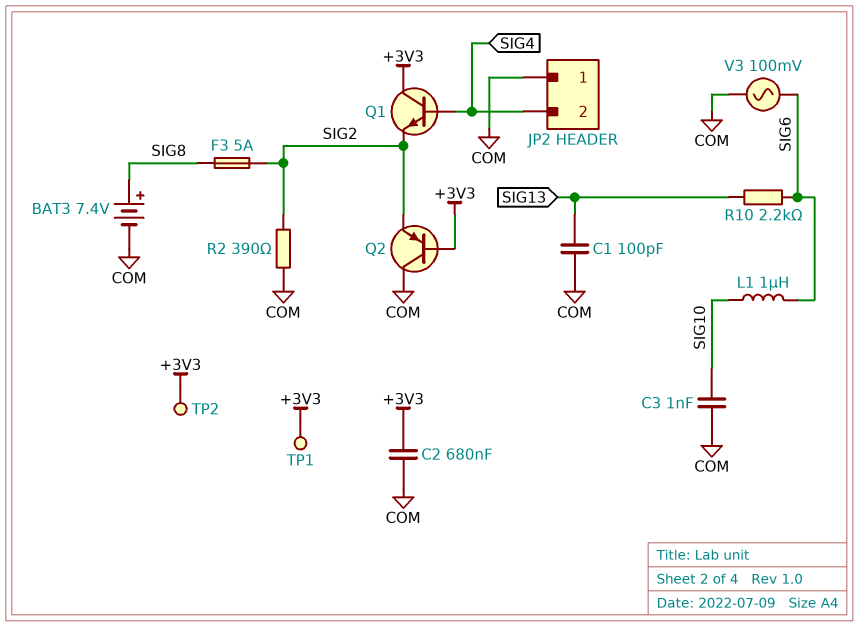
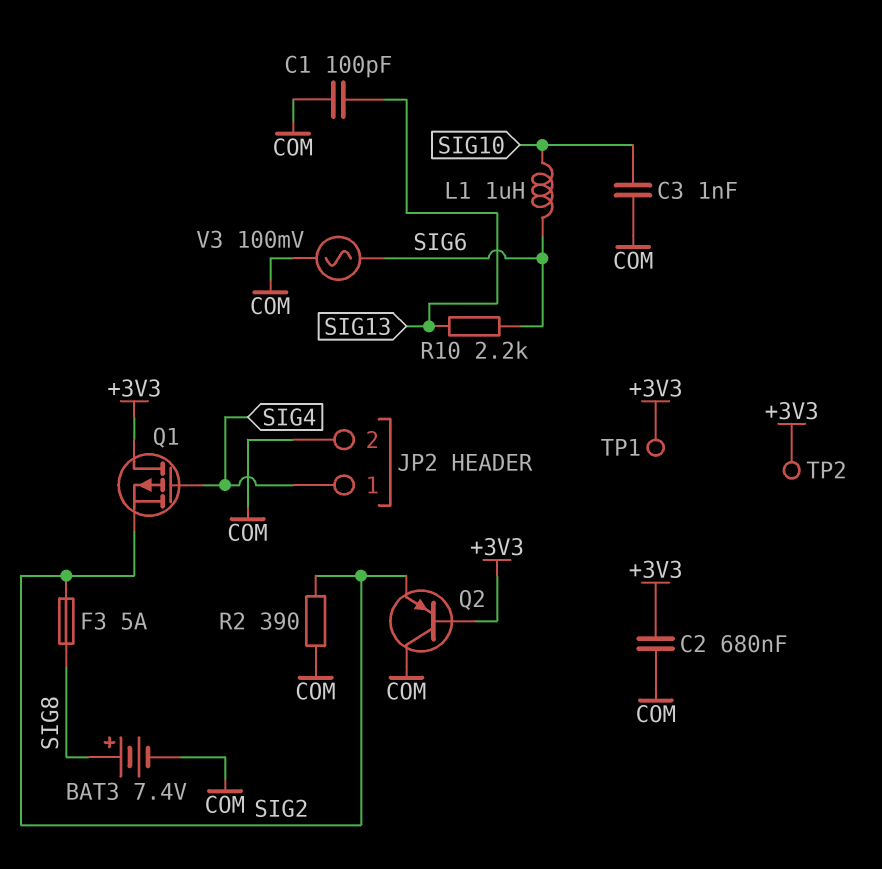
JP2 pin 1: COM -> SIG4
JP2 pin 2: SIG4 -> COM
Q1: NPN (B SIG4, C +3V3, E SIG2) -> PMOS (G SIG4, D +3V3, S SIG2)

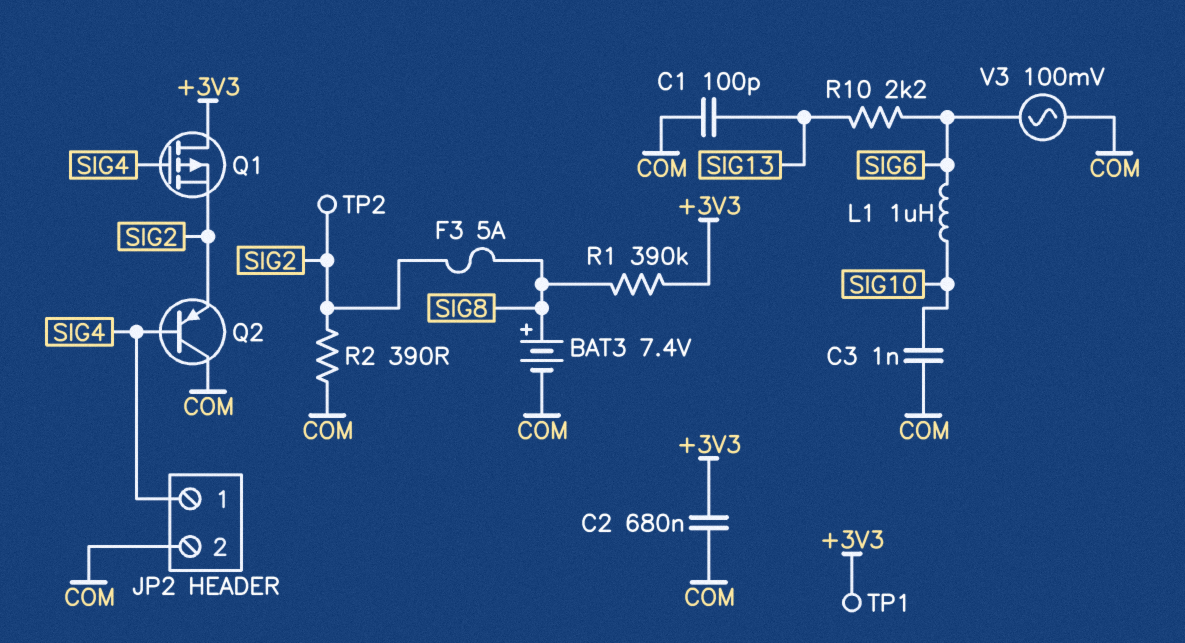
Q2: PNP (B +3V3, C COM, E SIG2) -> PNP (B SIG4, C COM, E SIG2)
R1: none -> 390k (+3V3, SIG8)
TP2: test point (+3V3) -> test point (SIG2)

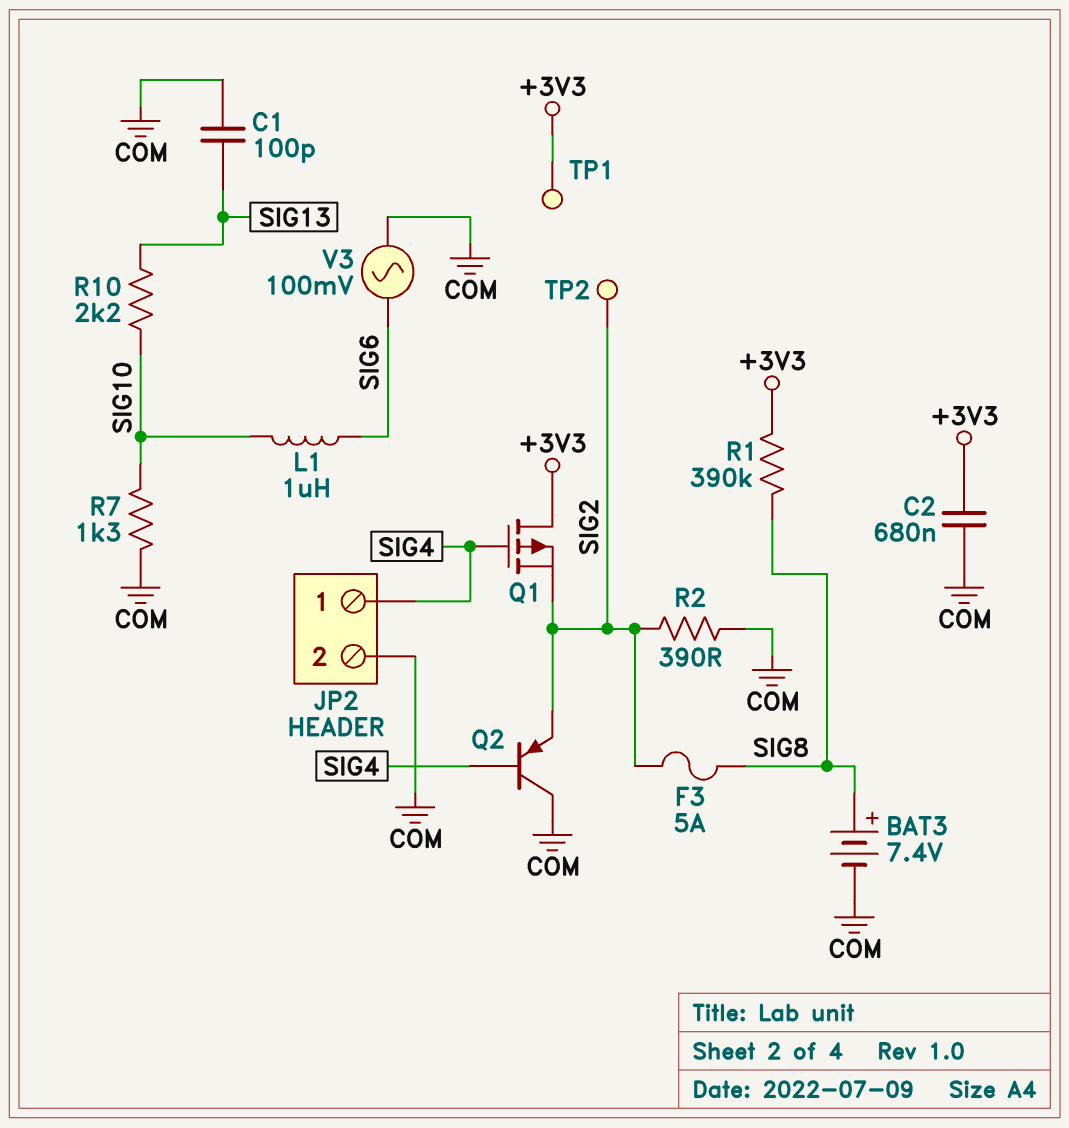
C3: 1nF (COM, SIG10) -> none
R7: none -> 1.3k (COM, SIG10)
R10: 2.2k (SIG6, SIG13) -> 2.2k (SIG10, SIG13)

